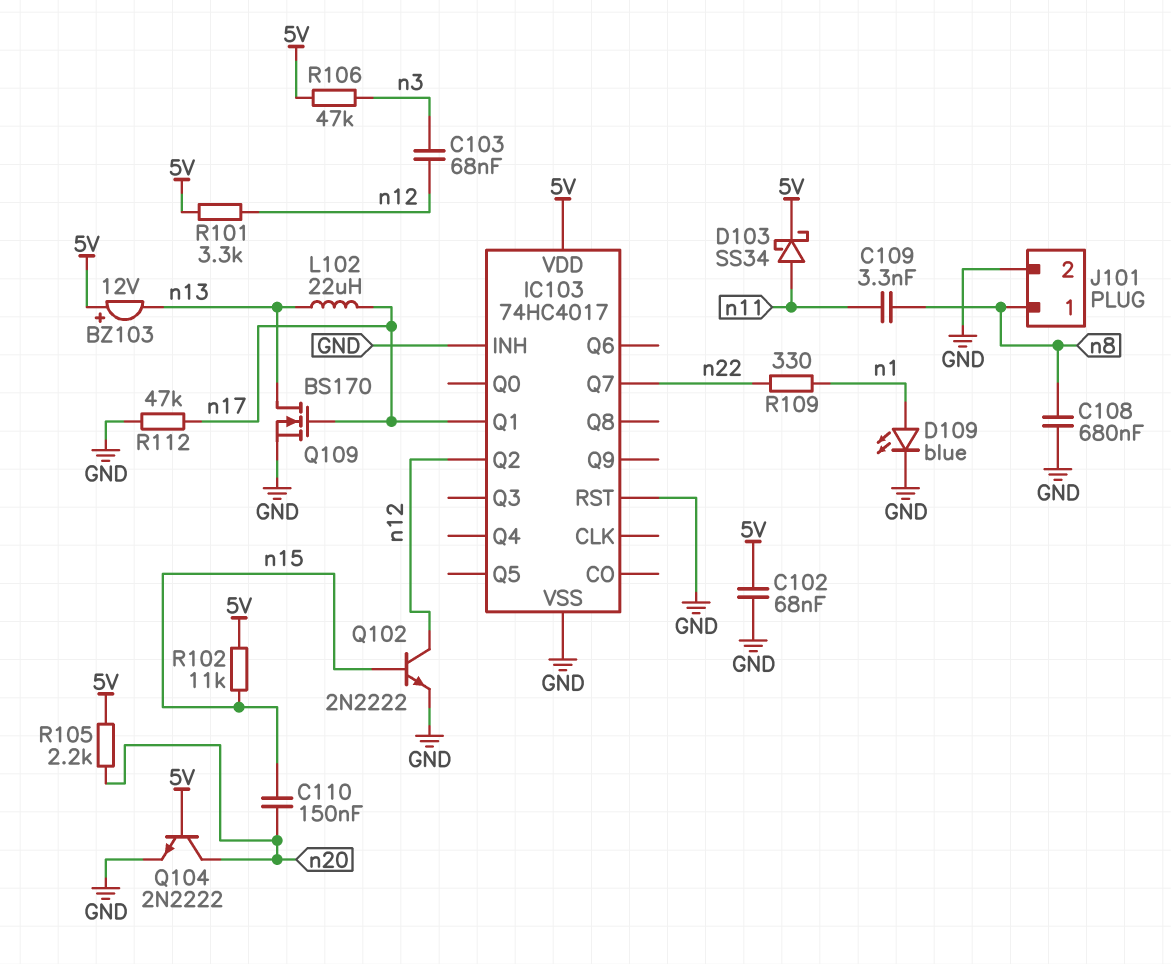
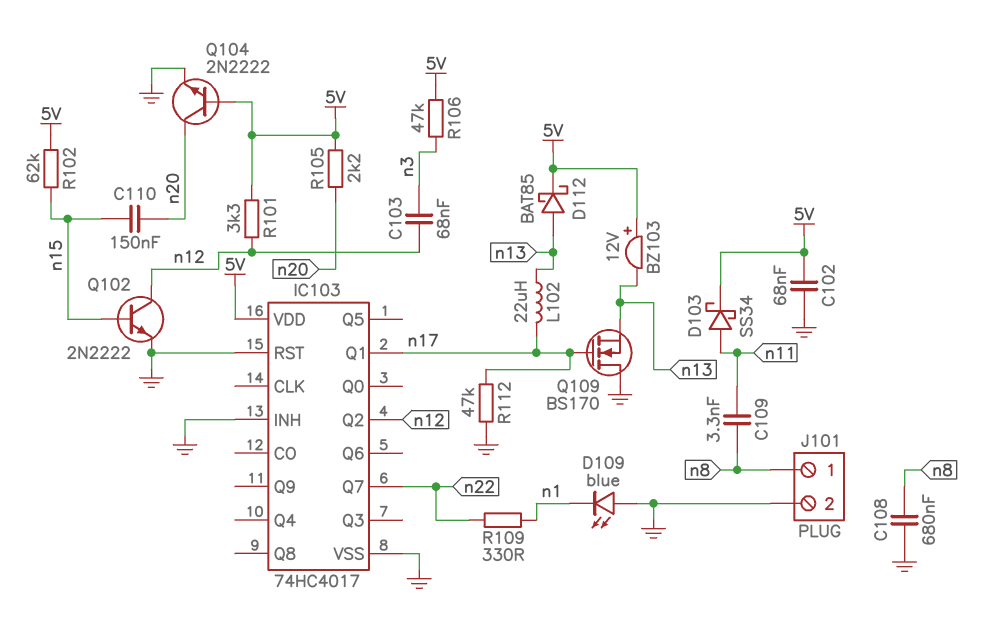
D109: LED blue (A n1, K GND) -> LED blue (A GND, K n1)
D112: none -> schottky BAT85 (A n13, K 5V)
Q109: NMOS BS170 (G n17, D n13, S GND) -> NMOS BS170 (G n17, D GND, S n13)
R102: 11k (5V, n15) -> 62k (5V, n15)

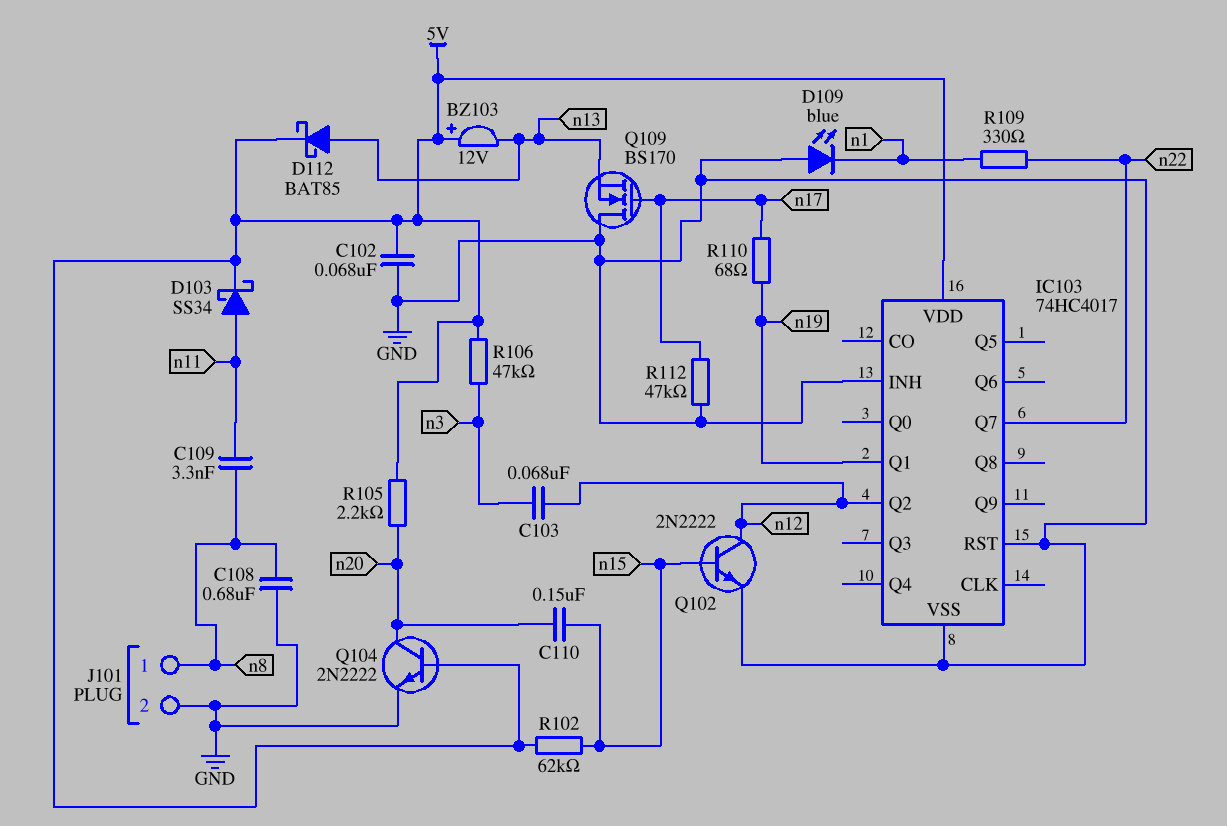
IC103 pin Q1: n17 -> n19
L102: 22uH (n13, n17) -> none
R101: 3.3k (5V, n12) -> none
R110: none -> 68 (n17, n19)

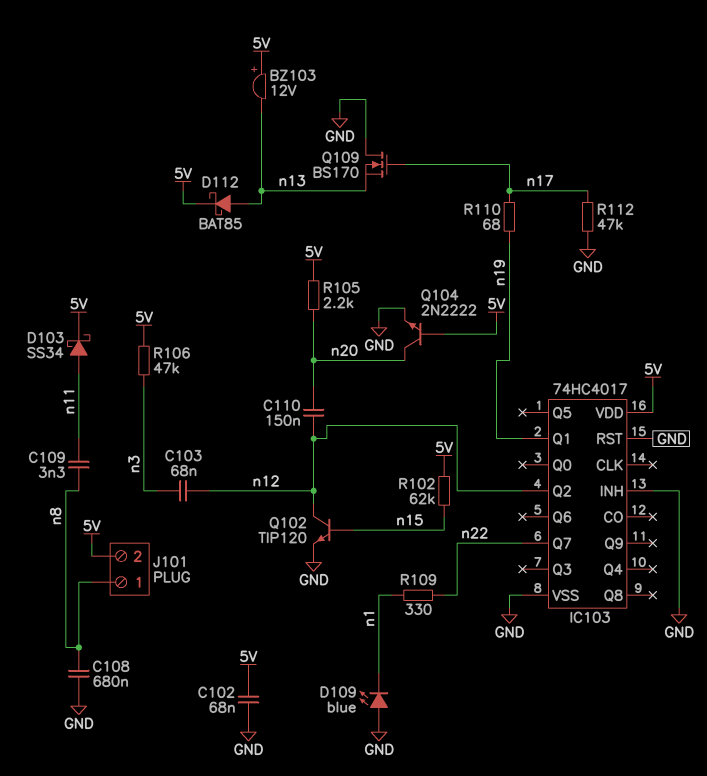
C110: 150nF (n15, n20) -> 150nF (n12, n20)
J101 pin 2: GND -> 5V
Q102: NPN 2N2222 (B n15, C n12, E GND) -> NPN TIP120 (B n15, C n12, E GND)

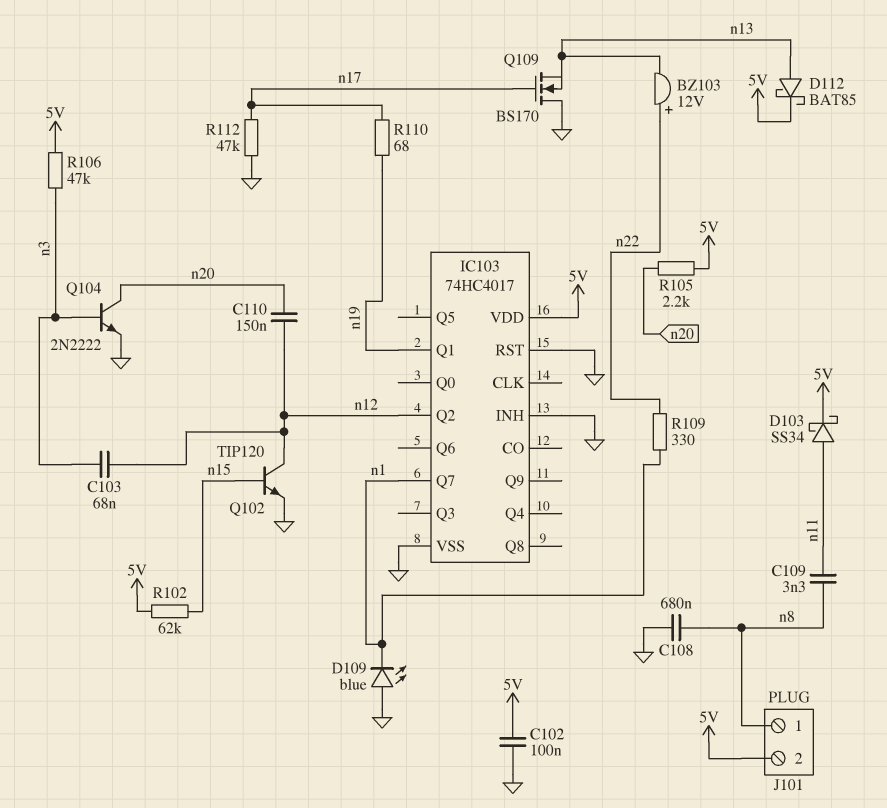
BZ103: buzzer 12V (plus 5V, minus n13) -> buzzer 12V (plus n22, minus n13)
C102: 68nF (5V, GND) -> 100nF (5V, GND)
IC103 pin Q7: n22 -> n1
Q104: NPN 2N2222 (B 5V, C n20, E GND) -> NPN 2N2222 (B n3, C n20, E GND)

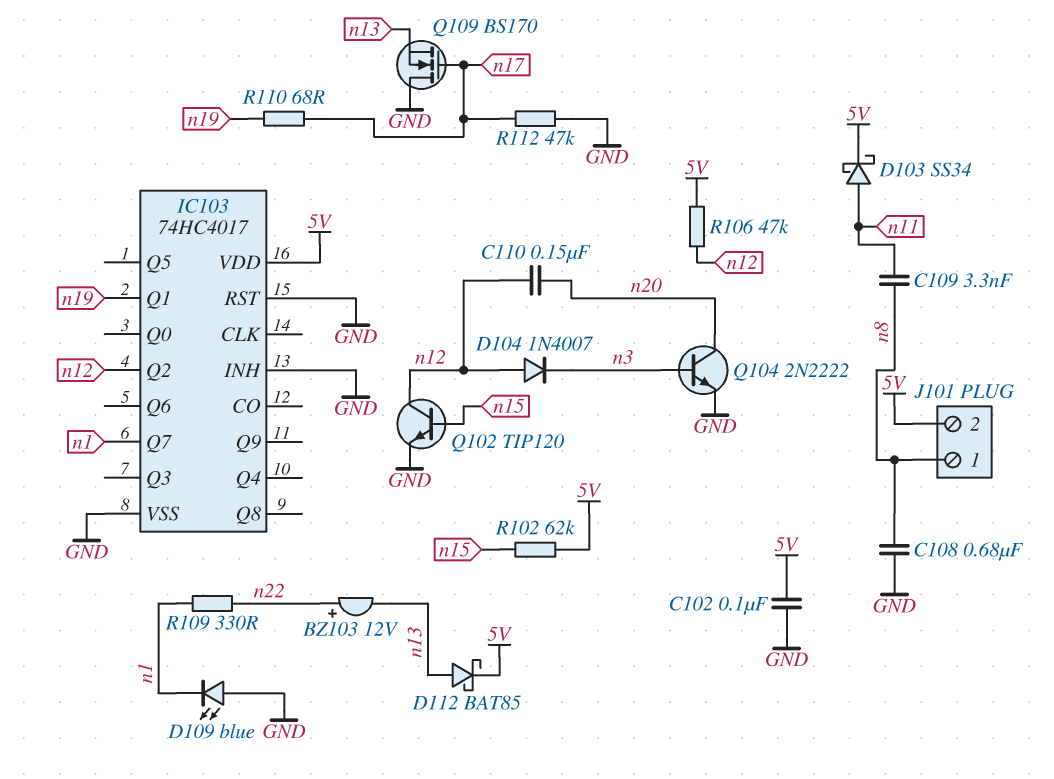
C103: 68nF (n3, n12) -> none
D104: none -> diode 1N4007 (A n12, K n3)
R105: 2.2k (5V, n20) -> none
R106: 47k (5V, n3) -> 47k (5V, n12)

